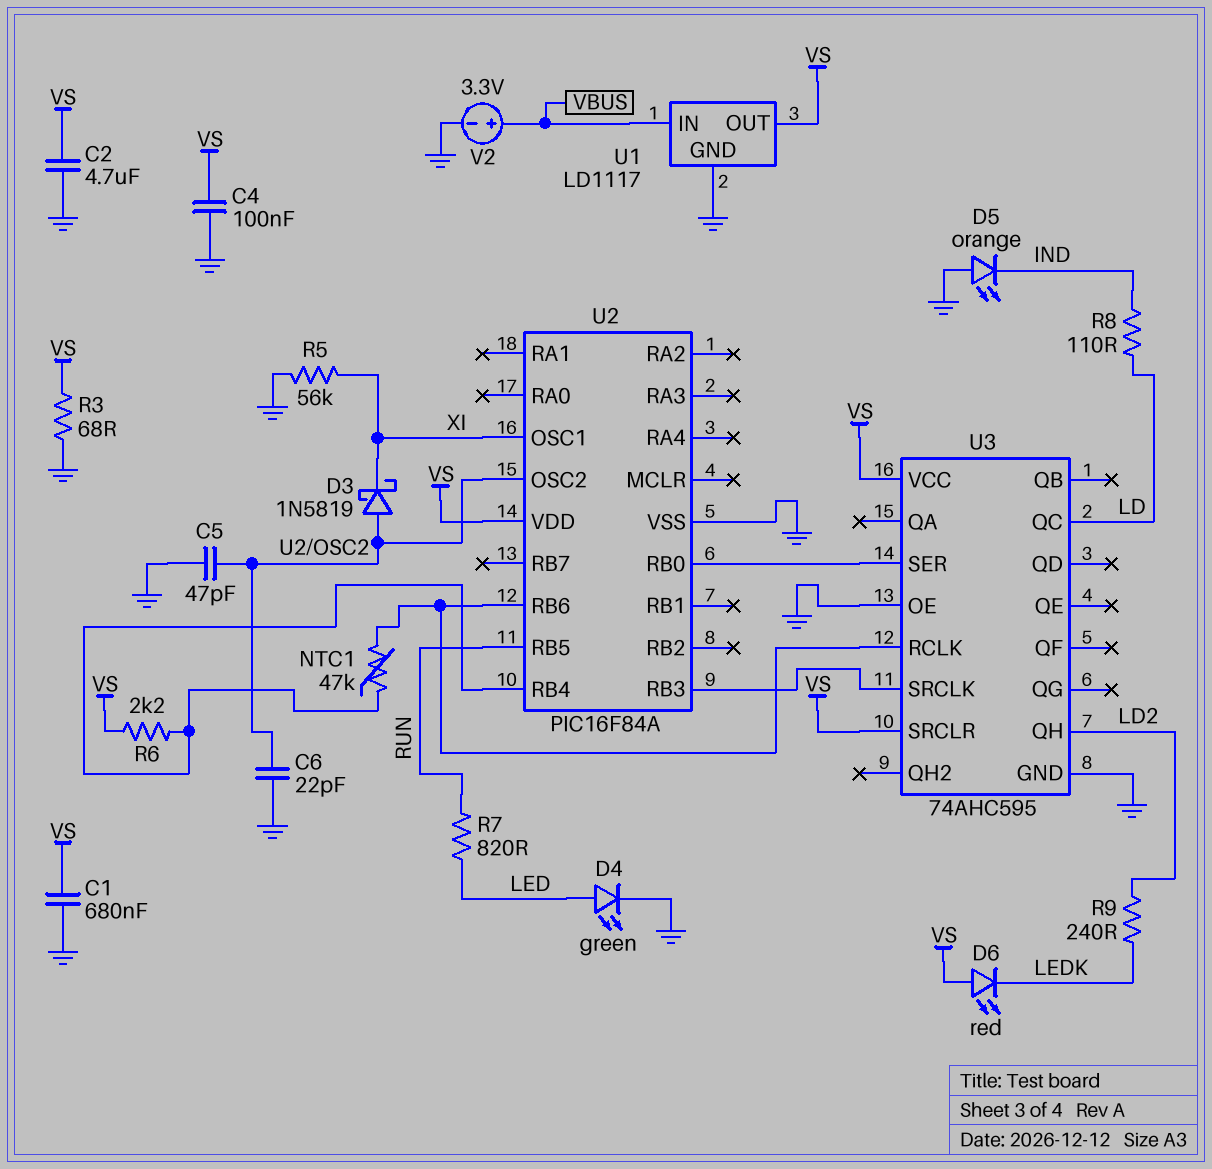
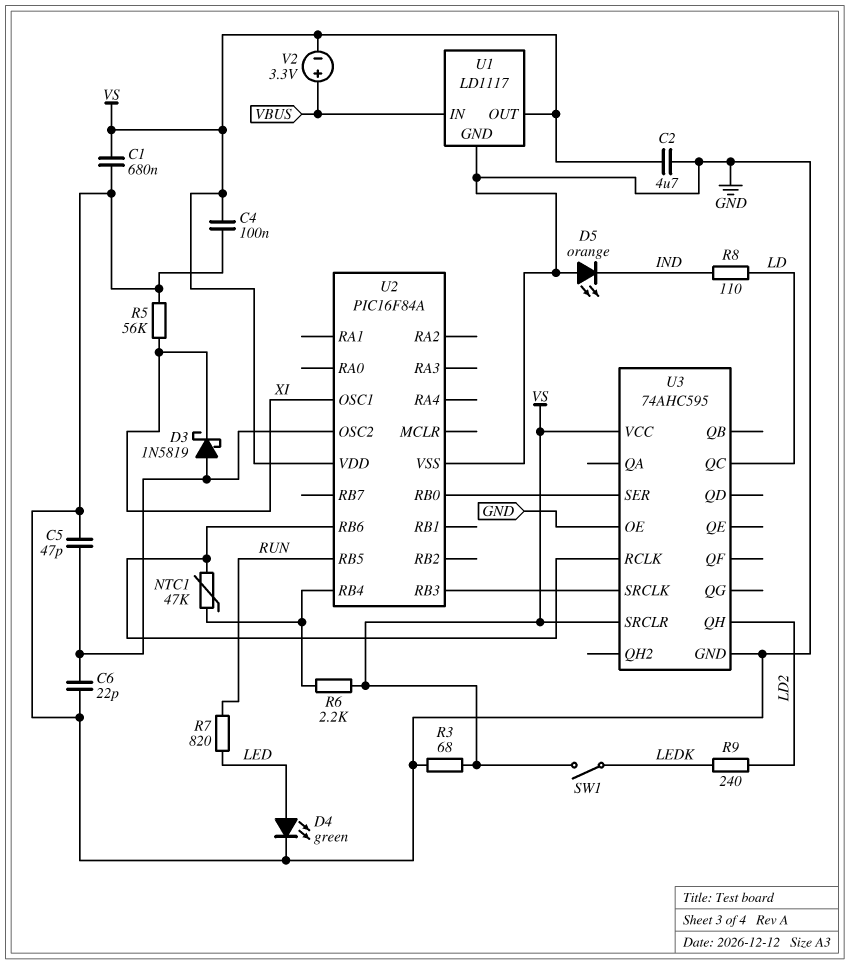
D6: LED red (A VS, K LEDK) -> none
SW1: none -> switch (LEDK, VS)
V2: 3.3V (plus VBUS, minus GND) -> 3.3V (plus VBUS, minus VS)

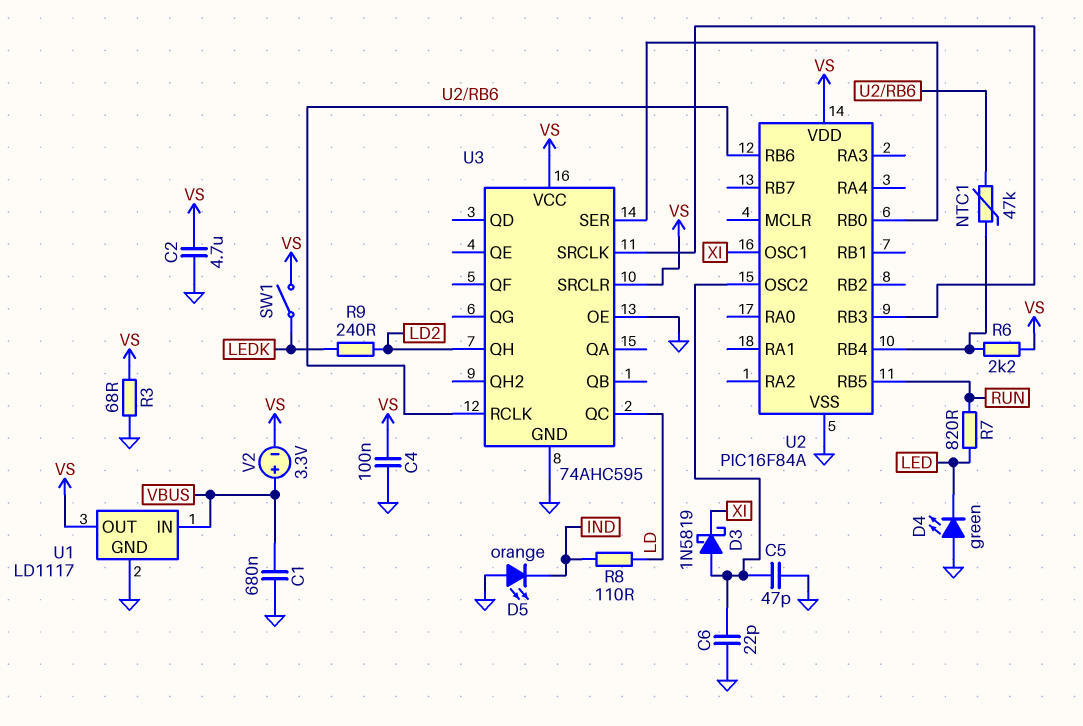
C1: 680nF (GND, VS) -> 680nF (GND, VBUS)
D4: LED green (A LED, K GND) -> LED green (A GND, K LED)
R5: 56k (GND, XI) -> none

